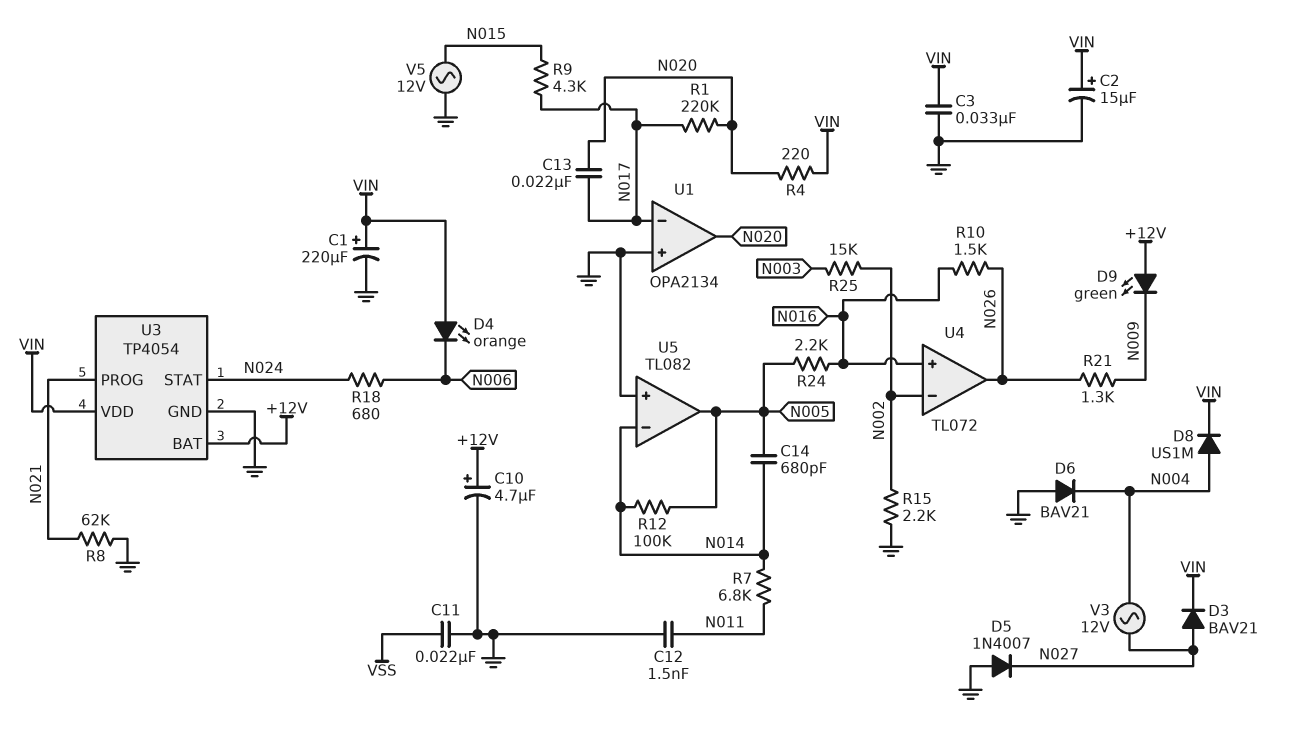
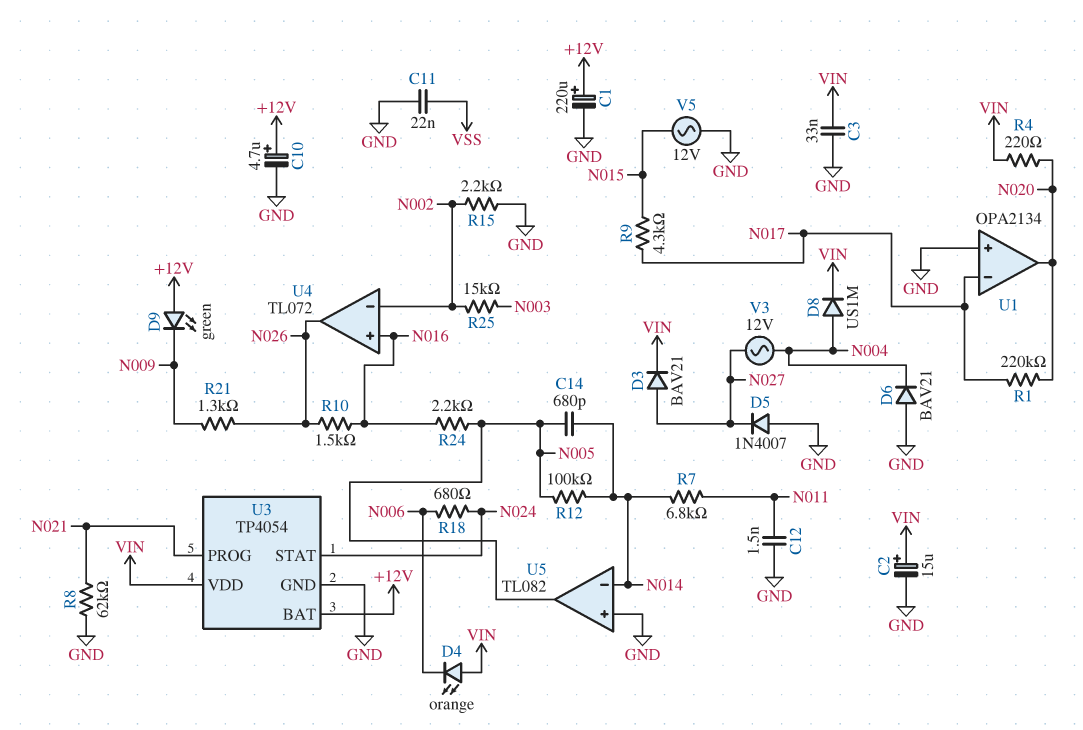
C1: 220uF (plus VIN, minus GND) -> 220uF (plus +12V, minus GND)
C13: 22nF (N017, N020) -> none

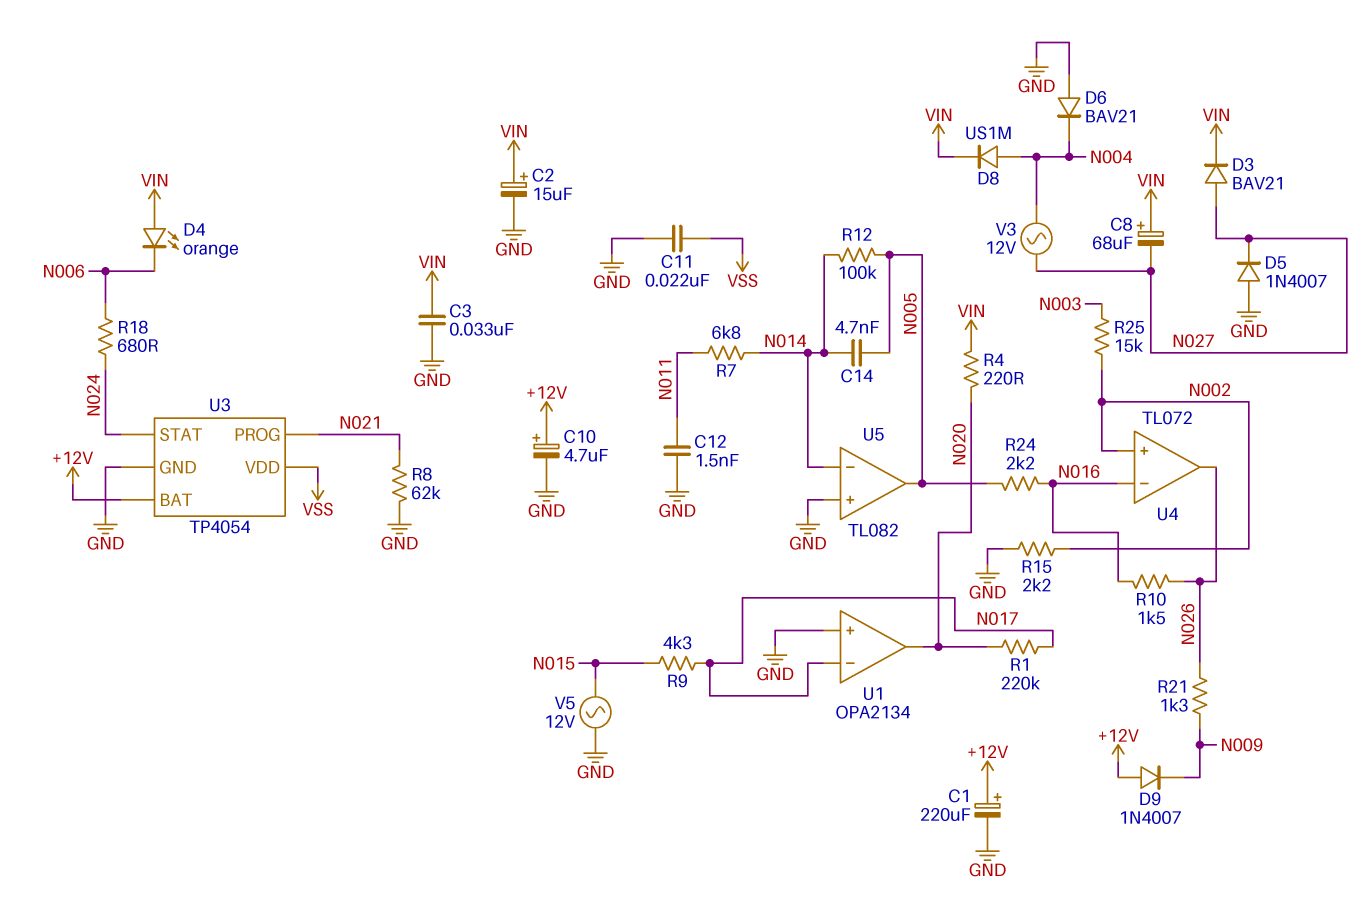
C8: none -> 68uF (plus VIN, minus N027)
C14: 680pF (N005, N014) -> 4.7nF (N005, N014)
D9: LED green (A +12V, K N009) -> diode 1N4007 (A +12V, K N009)
U3 pin VDD: VIN -> VSS
U4 pin in+: N016 -> N002
U4 pin in-: N002 -> N016

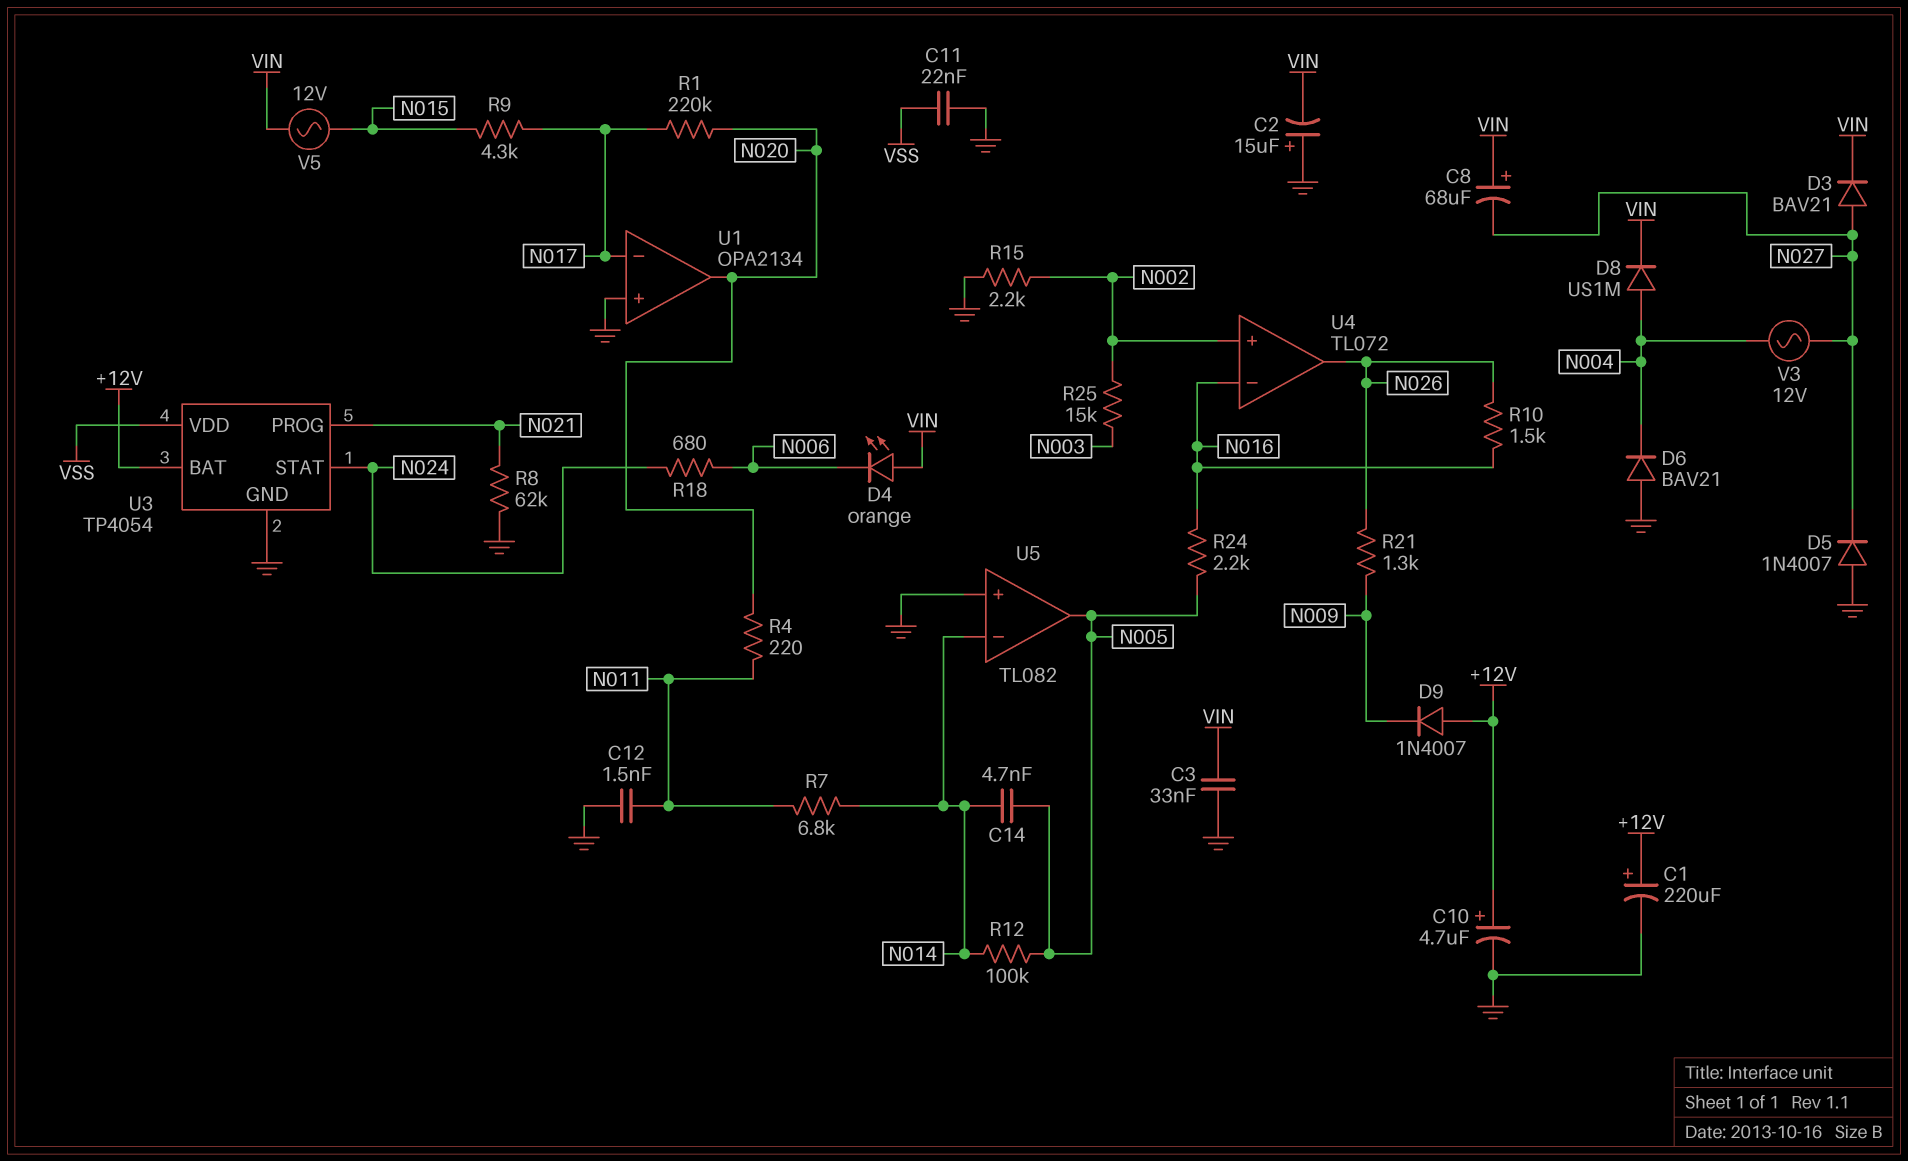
C2: 15uF (plus VIN, minus GND) -> 15uF (plus GND, minus VIN)
R4: 220 (N020, VIN) -> 220 (N011, N020)
V5: AC 12V (GND, N015) -> AC 12V (N015, VIN)

